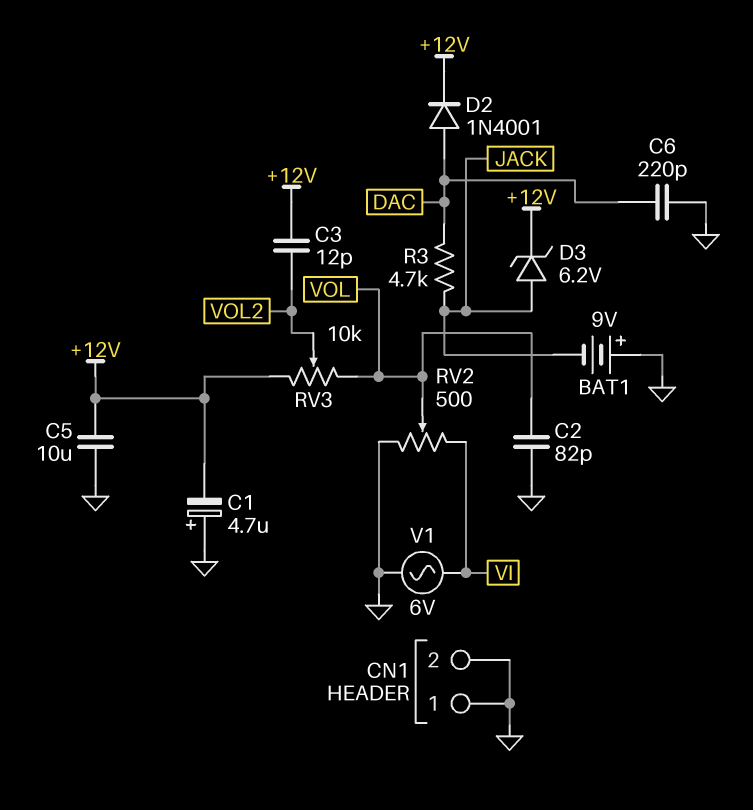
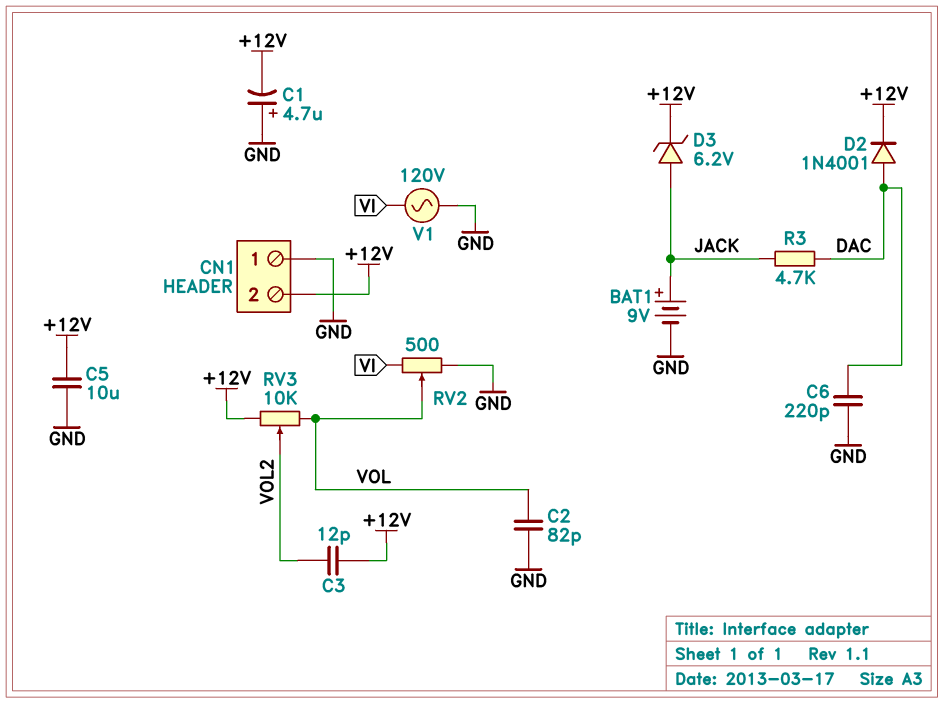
BAT1: 9V (plus GND, minus JACK) -> 9V (plus JACK, minus GND)
CN1 pin 2: GND -> +12V
V1: AC 6V (GND, VI) -> AC 120V (GND, VI)

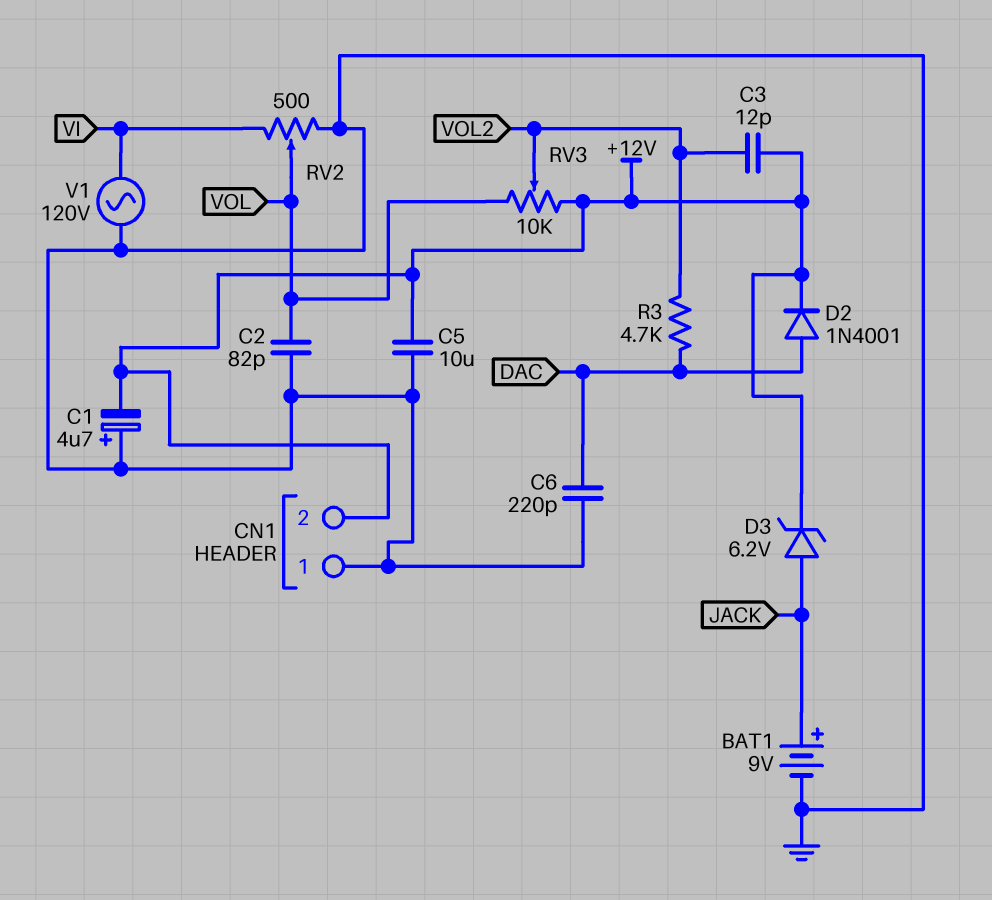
R3: 4.7k (DAC, JACK) -> 4.7k (DAC, VOL2)

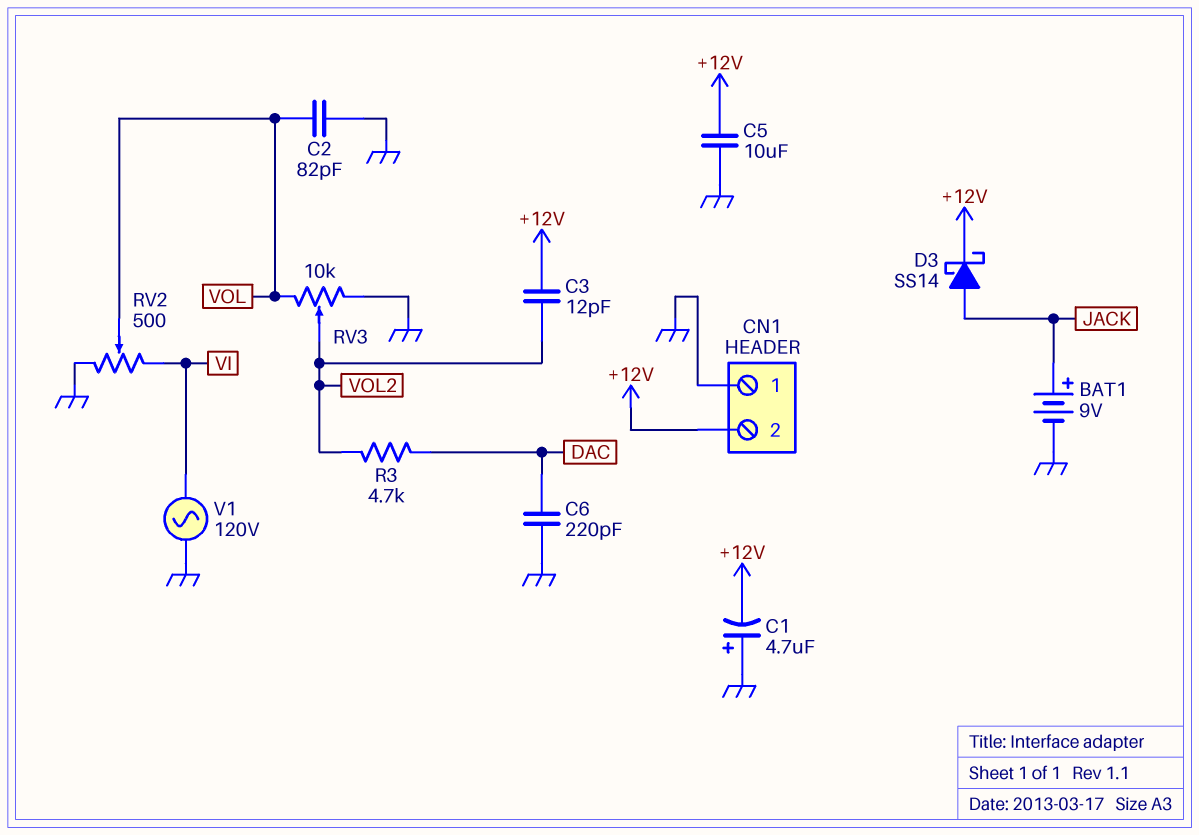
D2: diode 1N4001 (A DAC, K +12V) -> none
D3: zener 6.2V (A JACK, K +12V) -> schottky SS14 (A JACK, K +12V)
RV3: 10k (+12V, VOL, wiper VOL2) -> 10k (GND, VOL, wiper VOL2)

